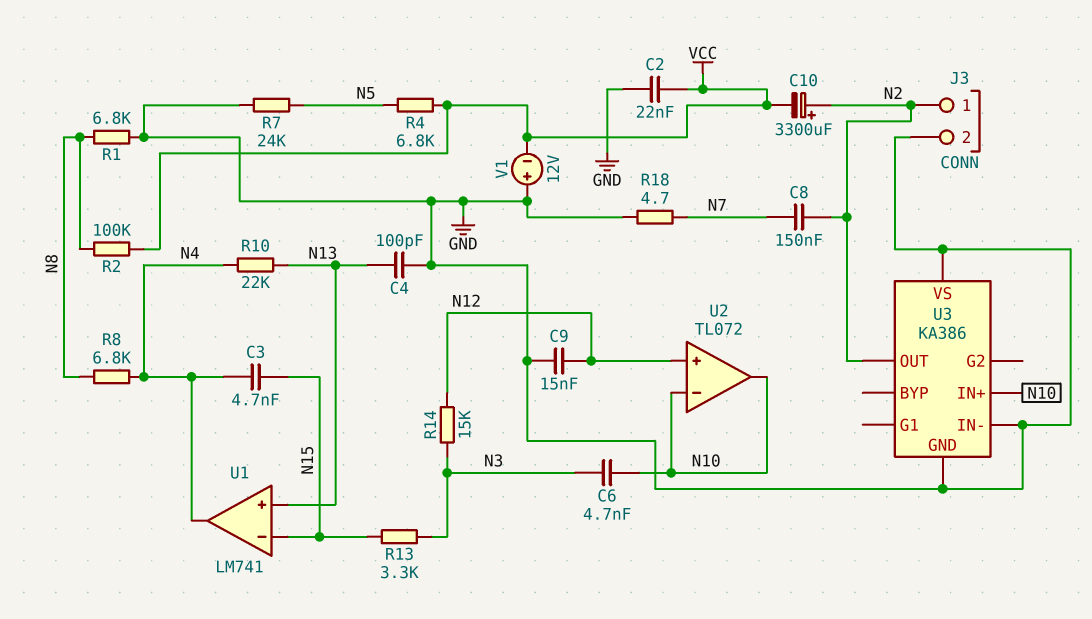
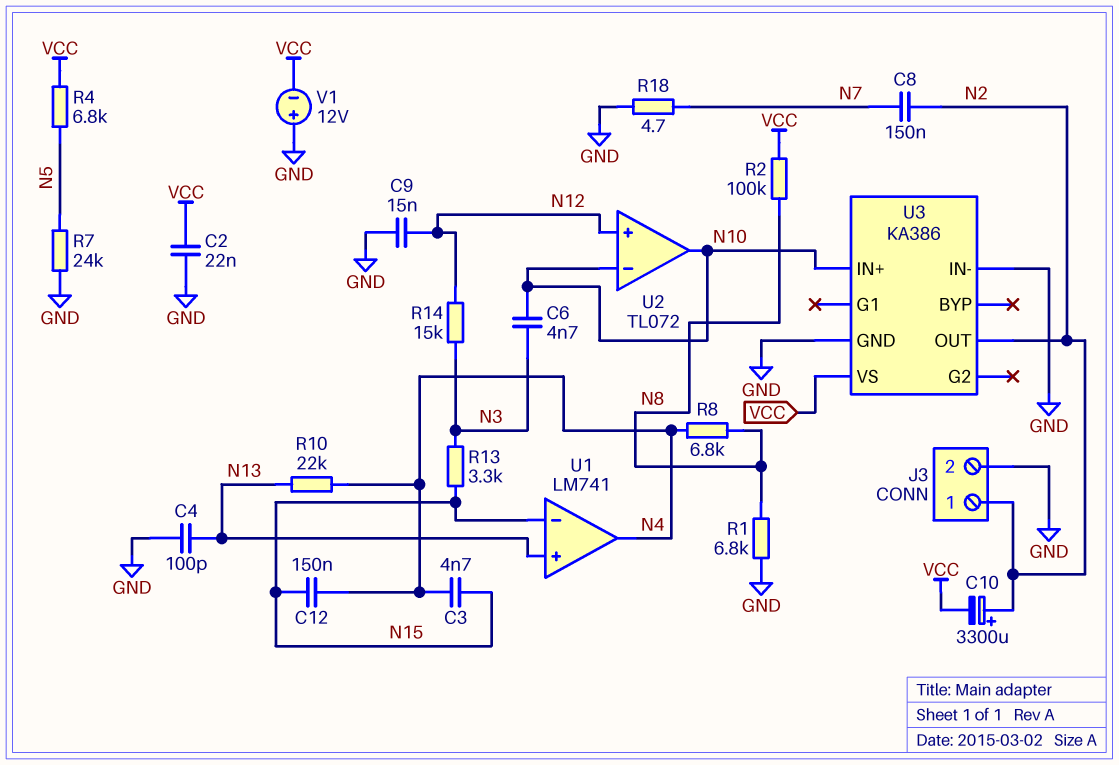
C12: none -> 150nF (N4, N15)
U3 pin VS: GND -> VCC

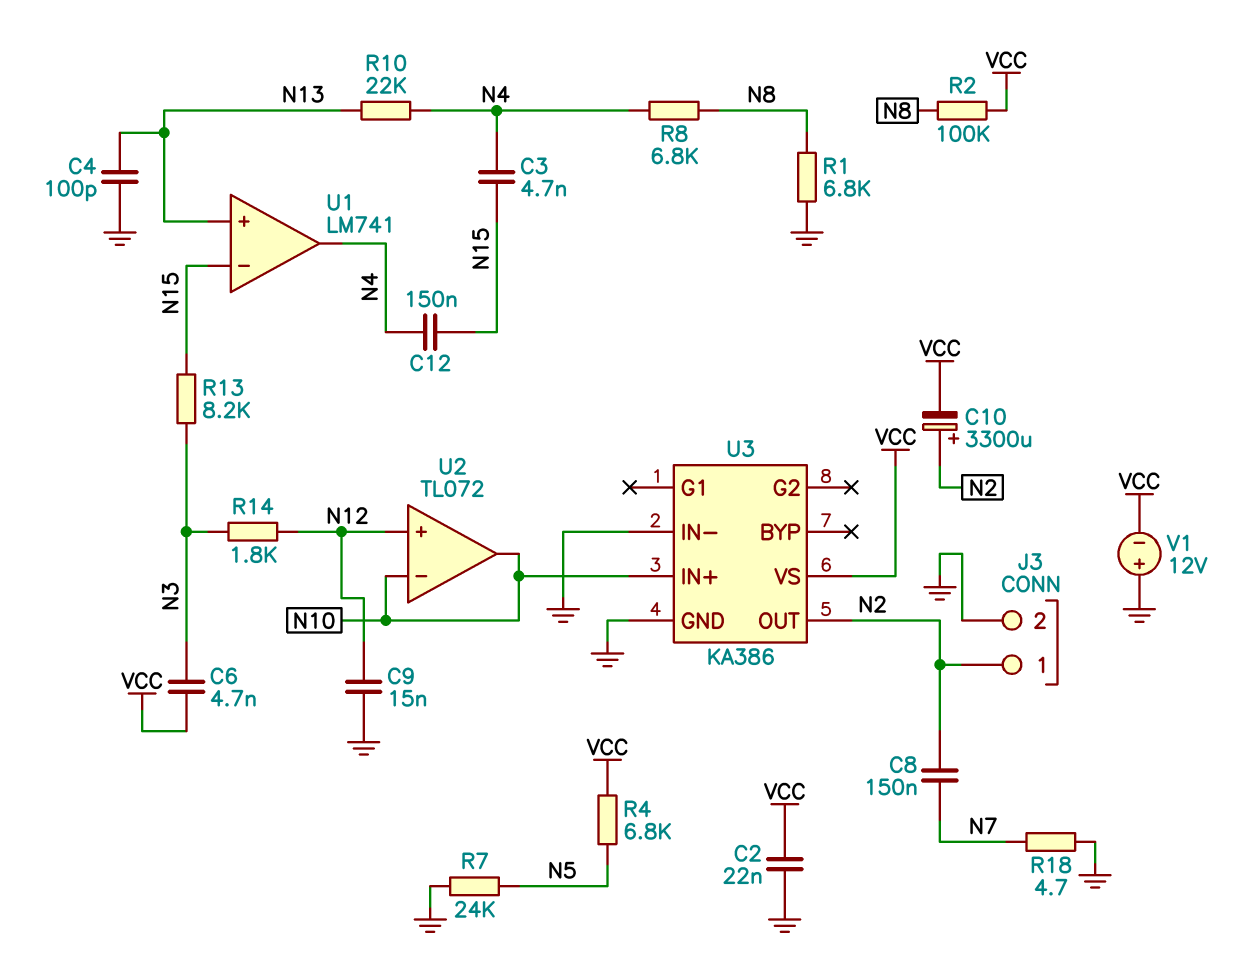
C6: 4.7nF (N3, N10) -> 4.7nF (N3, VCC)
R13: 3.3k (N3, N15) -> 8.2k (N3, N15)
R14: 15k (N3, N12) -> 1.8k (N3, N12)

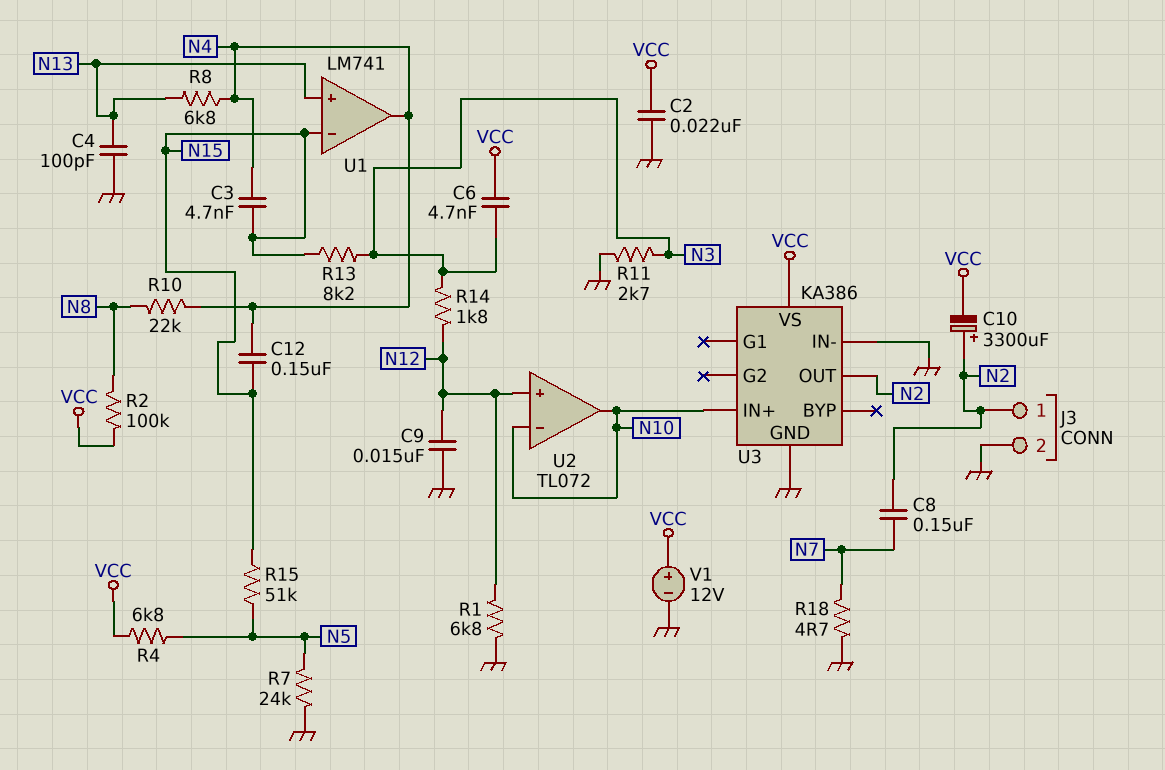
R1: 6.8k (GND, N8) -> 6.8k (GND, N12)
R8: 6.8k (N4, N8) -> 6.8k (N4, N13)
R10: 22k (N4, N13) -> 22k (N4, N8)
R11: none -> 2.7k (GND, N3)
R15: none -> 51k (N5, N15)
V1: 12V (plus GND, minus VCC) -> 12V (plus VCC, minus GND)

